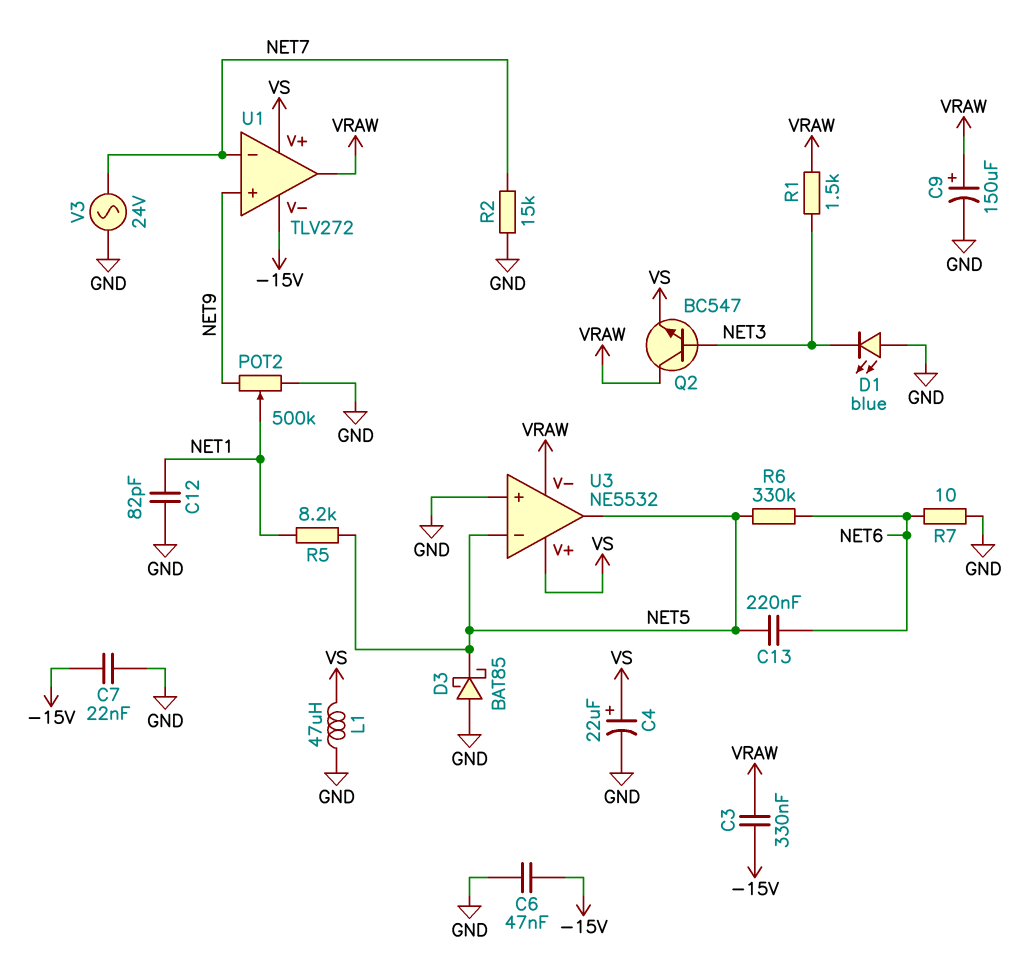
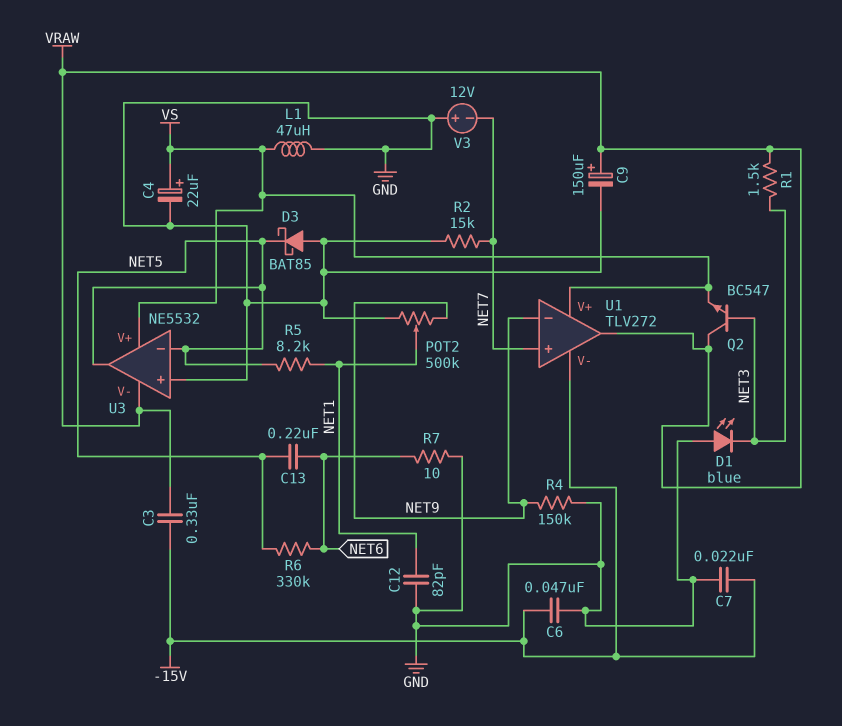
R4: none -> 150k (GND, NET9)
U1 pin in+: NET9 -> NET7
U1 pin in-: NET7 -> NET9
V3: AC 24V (GND, NET7) -> 12V (plus GND, minus NET7)

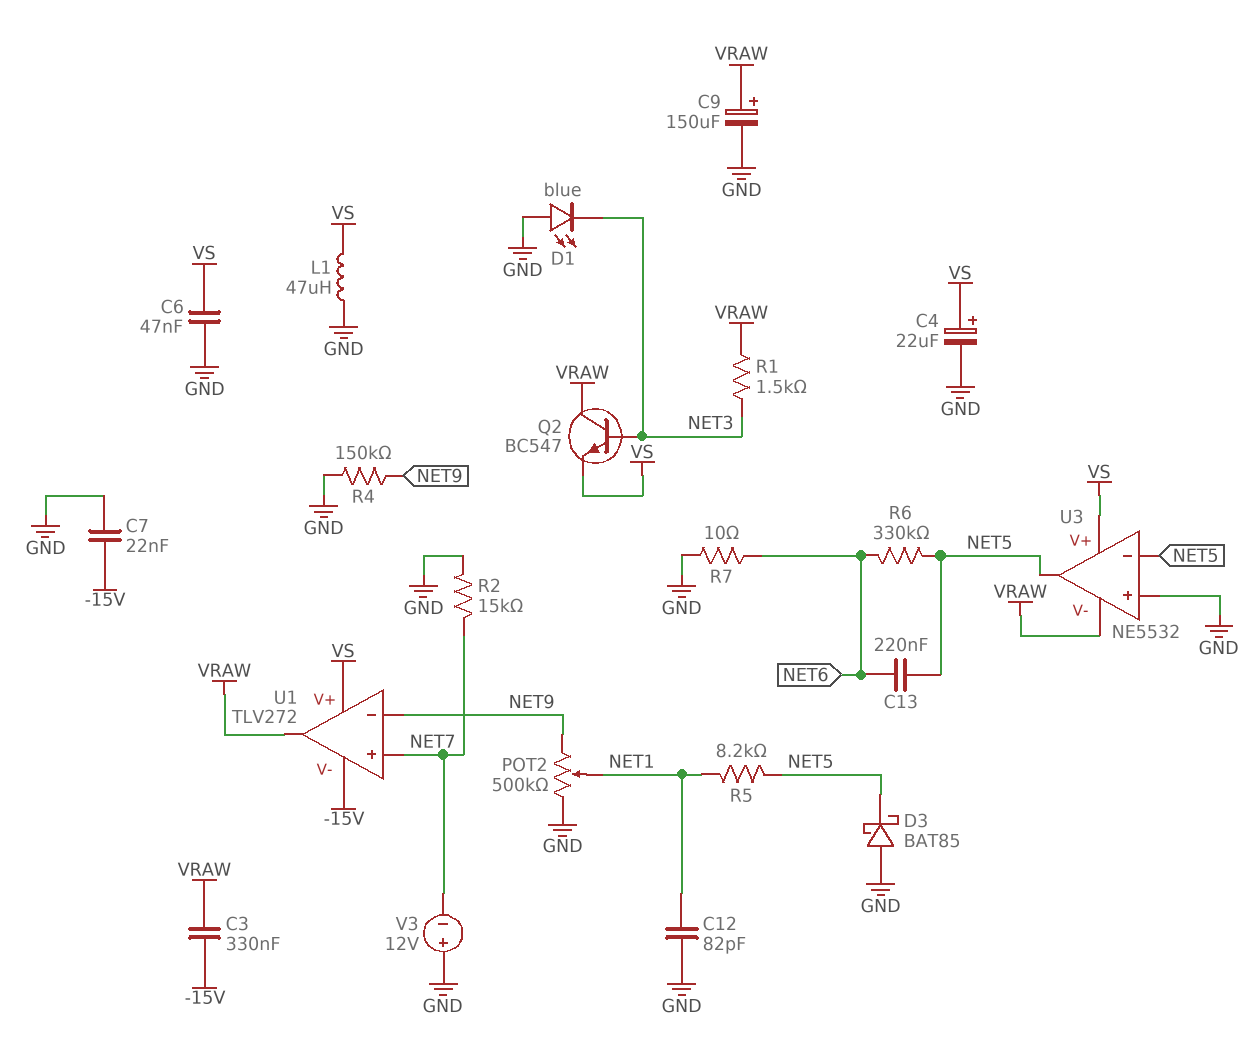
C6: 47nF (-15V, GND) -> 47nF (GND, VS)

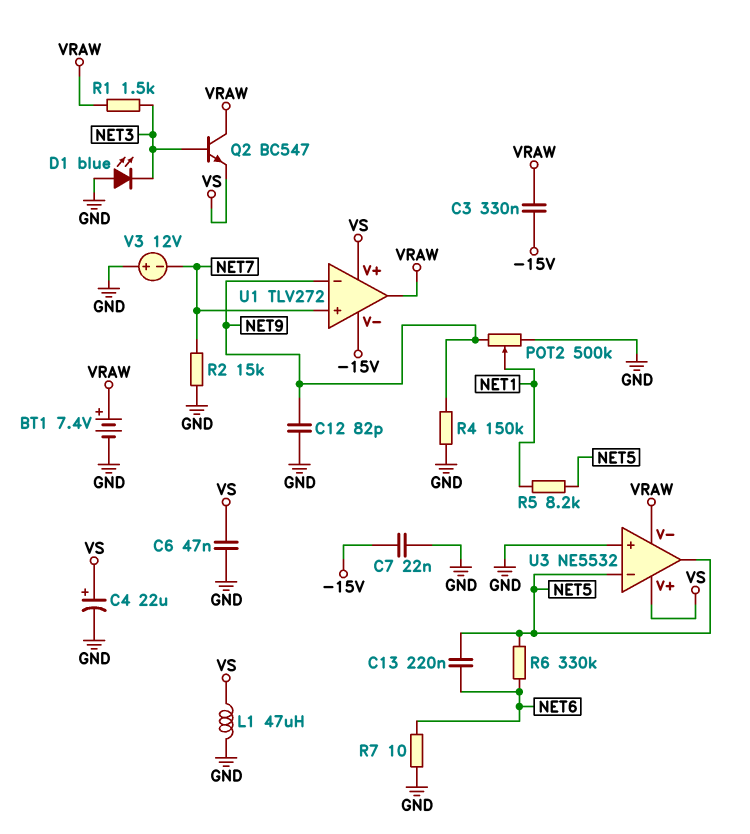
BT1: none -> 7.4V (plus VRAW, minus GND)
C9: 150uF (plus VRAW, minus GND) -> none
C12: 82pF (GND, NET1) -> 82pF (GND, NET9)
D3: schottky BAT85 (A GND, K NET5) -> none

